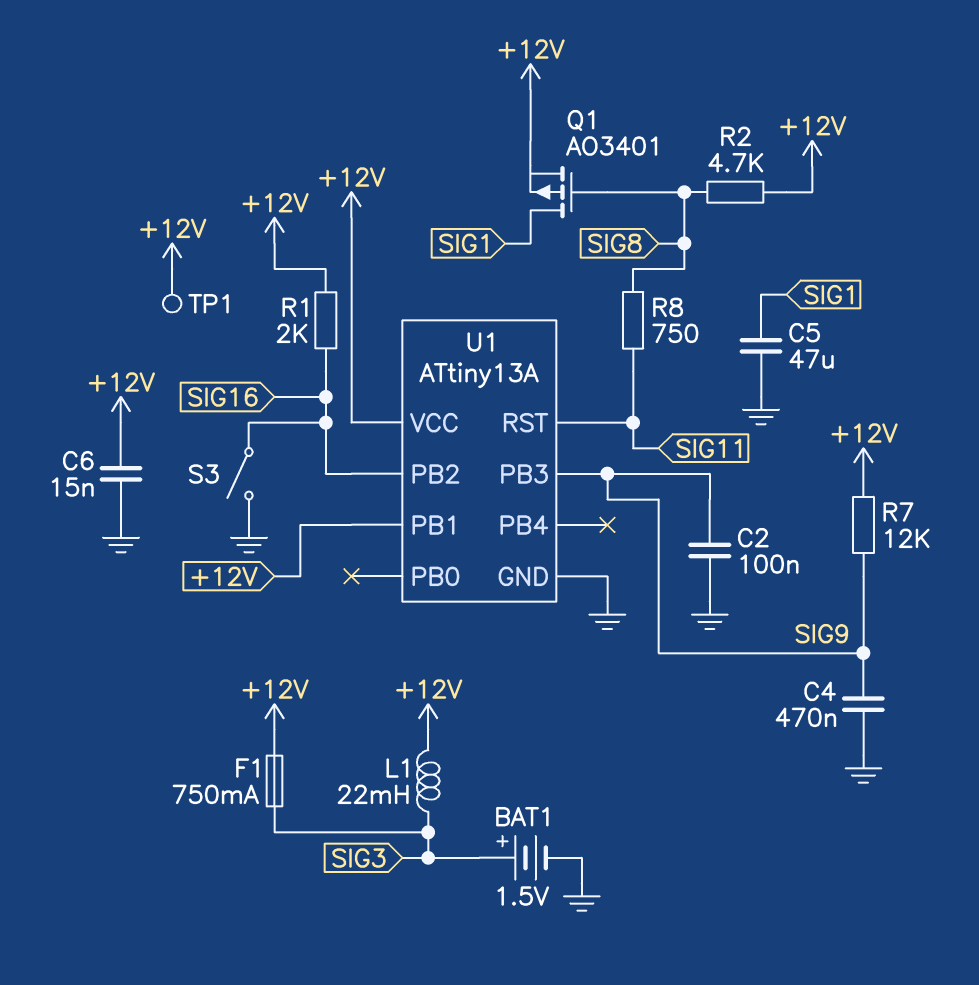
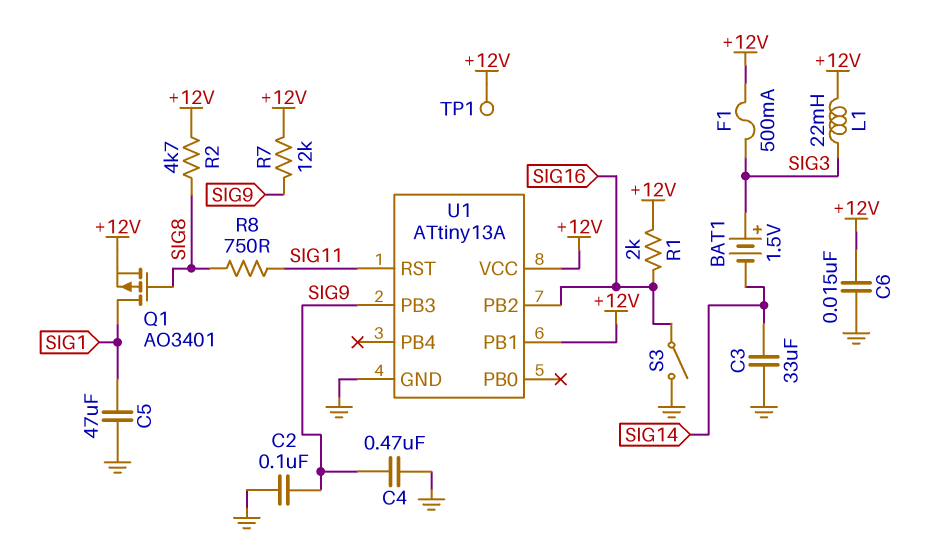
BAT1: 1.5V (plus SIG3, minus GND) -> 1.5V (plus SIG3, minus SIG14)
C3: none -> 33uF (GND, SIG14)
F1: 750mA (+12V, SIG3) -> 500mA (+12V, SIG3)

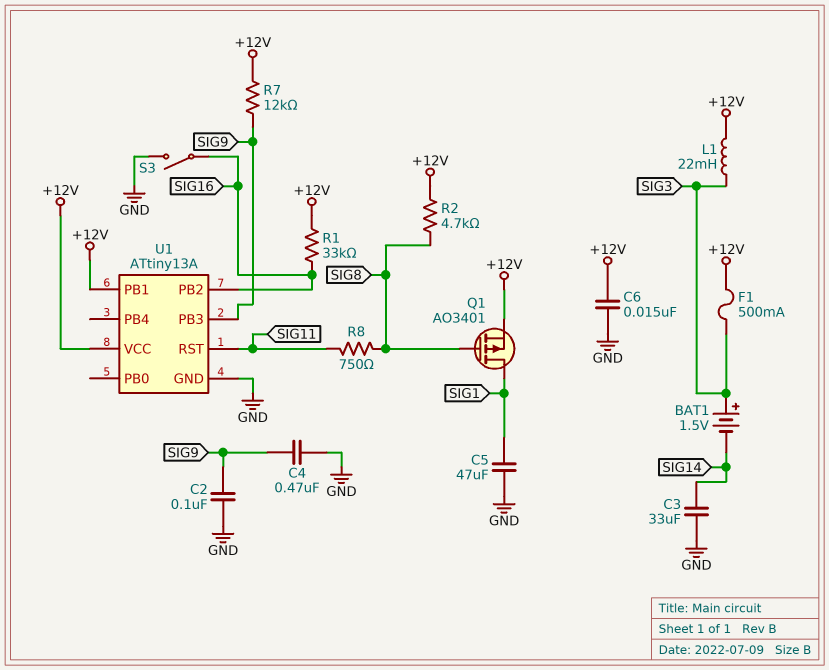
R1: 2k (+12V, SIG16) -> 33k (+12V, SIG16)
TP1: test point (+12V) -> none

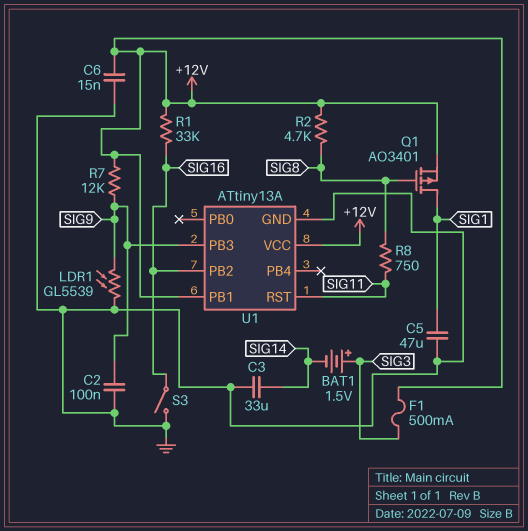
C4: 470nF (GND, SIG9) -> none
L1: 22mH (+12V, SIG3) -> none
LDR1: none -> GL5539 (GND, SIG9)

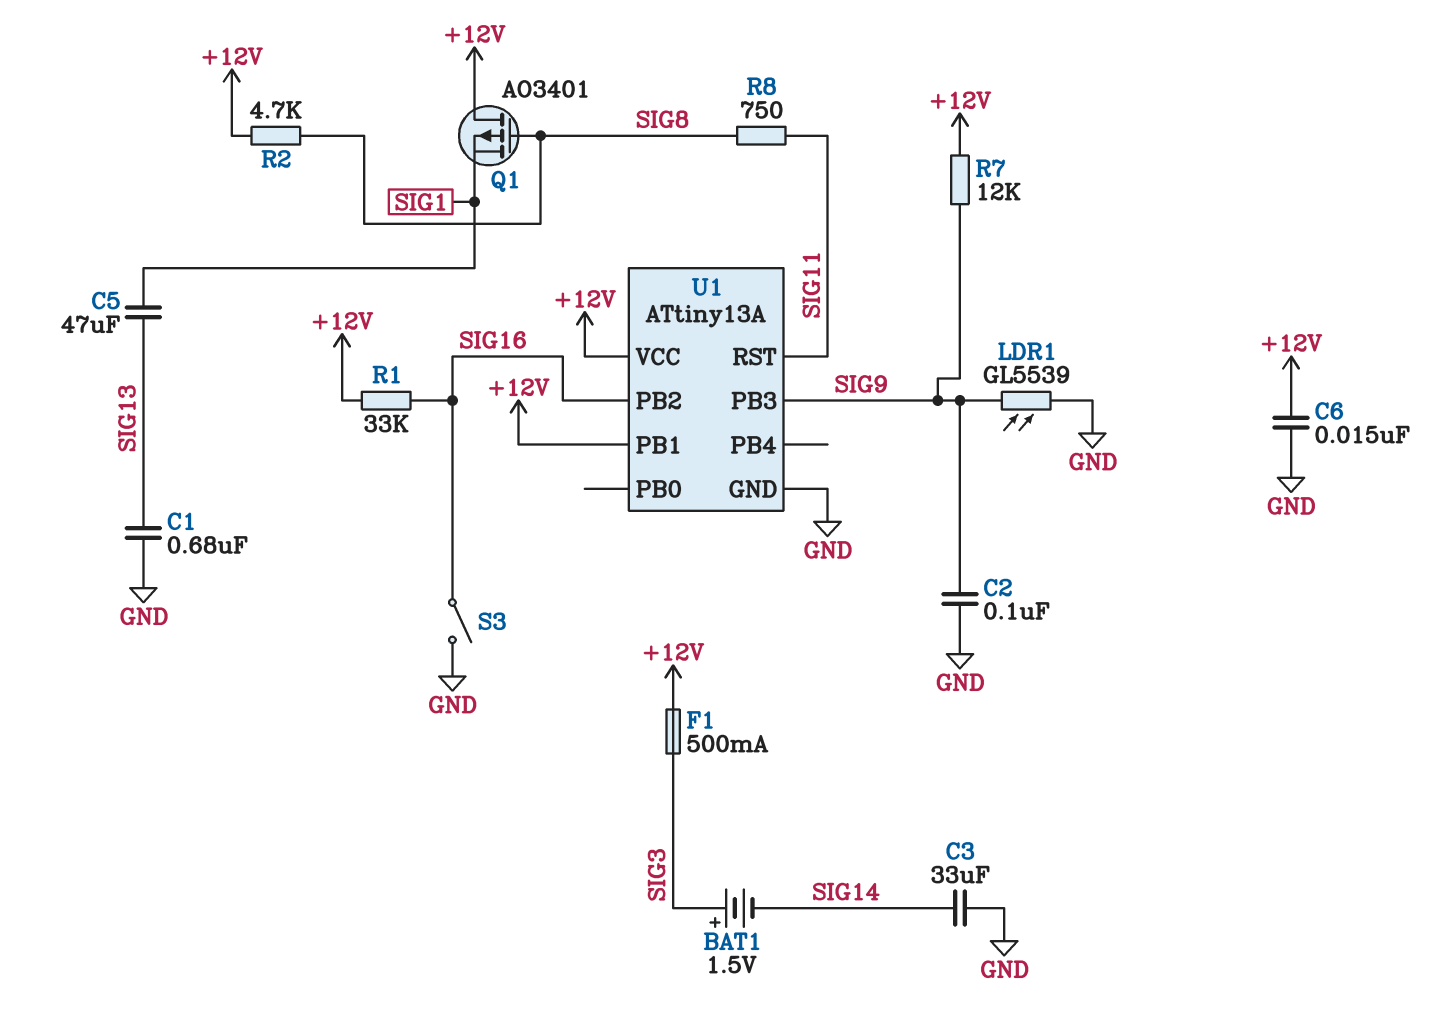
C1: none -> 680nF (GND, SIG13)
C5: 47uF (GND, SIG1) -> 47uF (SIG1, SIG13)
Q1: PMOS AO3401 (G SIG8, D SIG1, S +12V) -> PMOS AO3401 (G SIG8, D +12V, S SIG1)

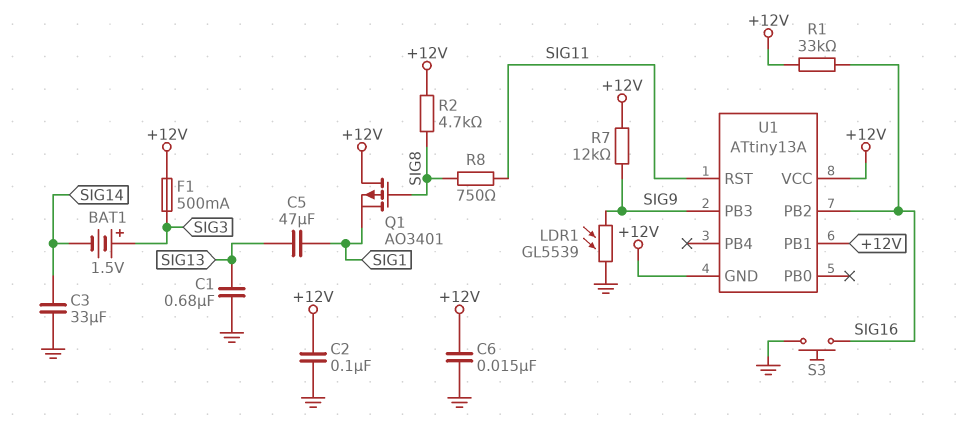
C2: 100nF (GND, SIG9) -> 100nF (+12V, GND)
S3: switch (GND, SIG16) -> button (GND, SIG16)
U1 pin GND: GND -> +12V

